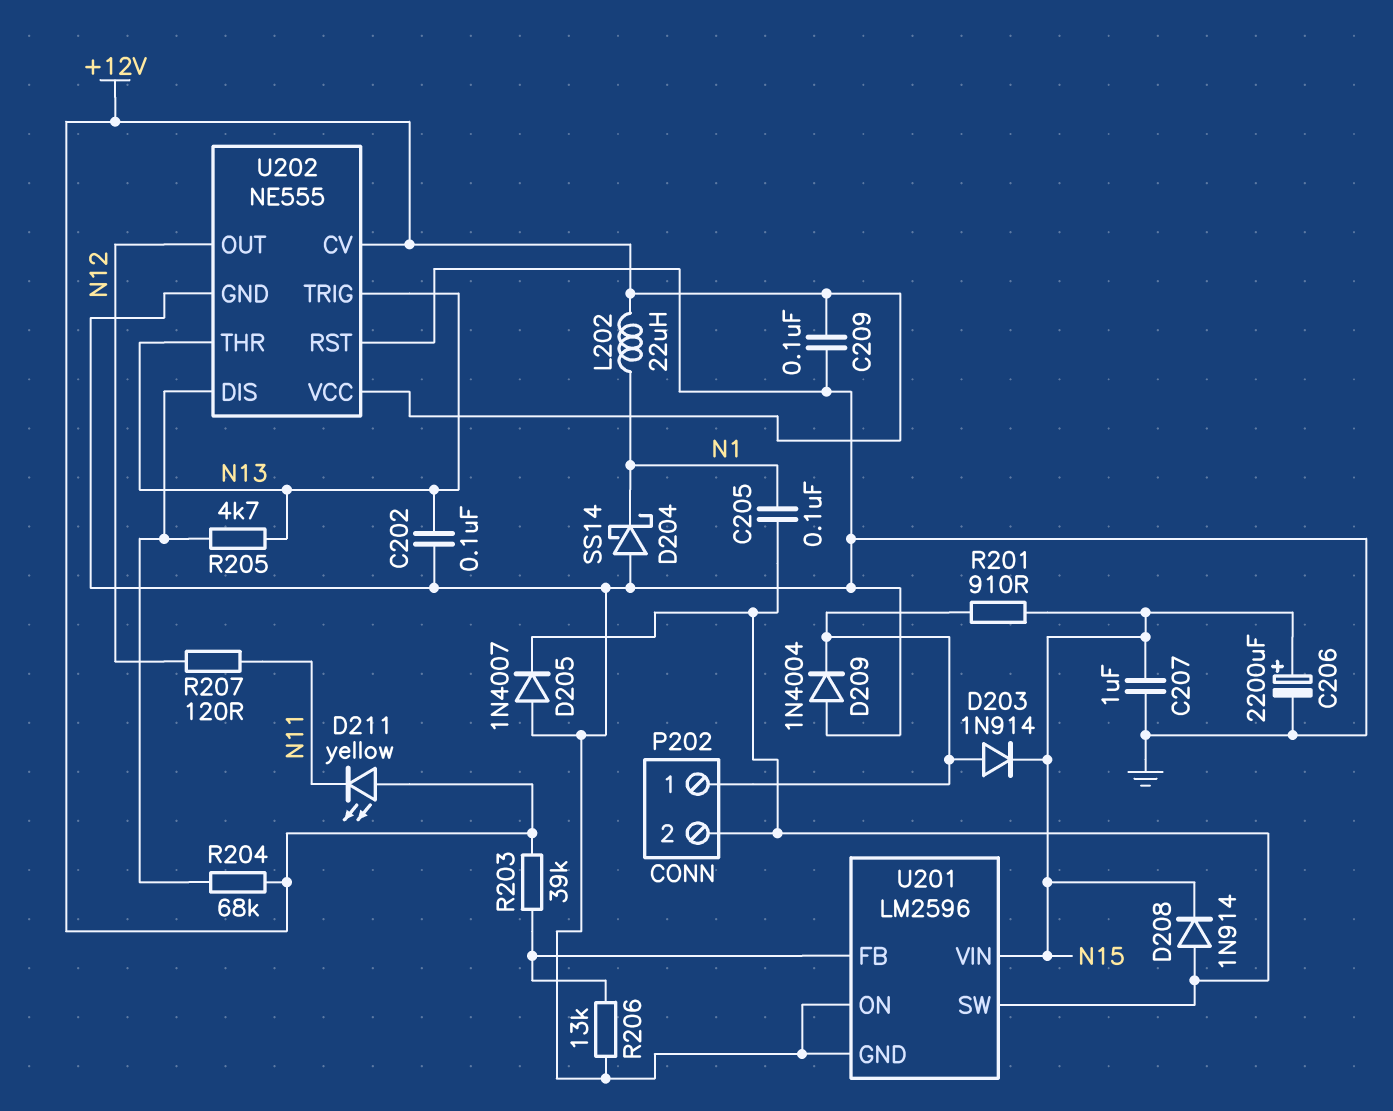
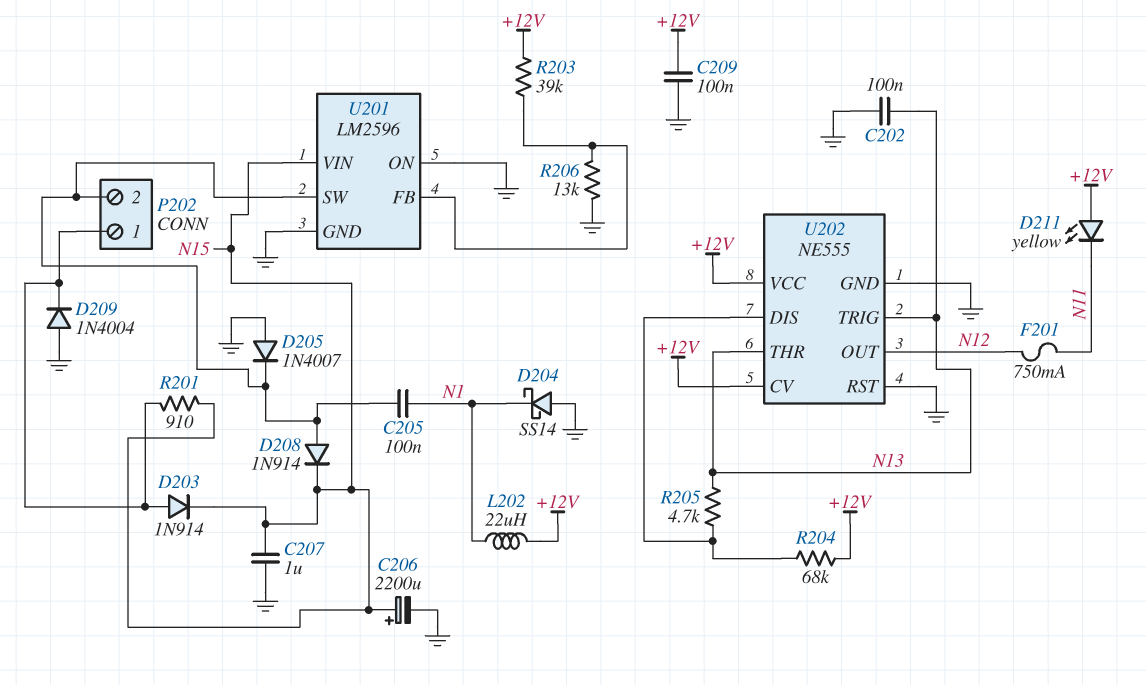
F201: none -> 750mA (N11, N12)
R207: 120 (N11, N12) -> none

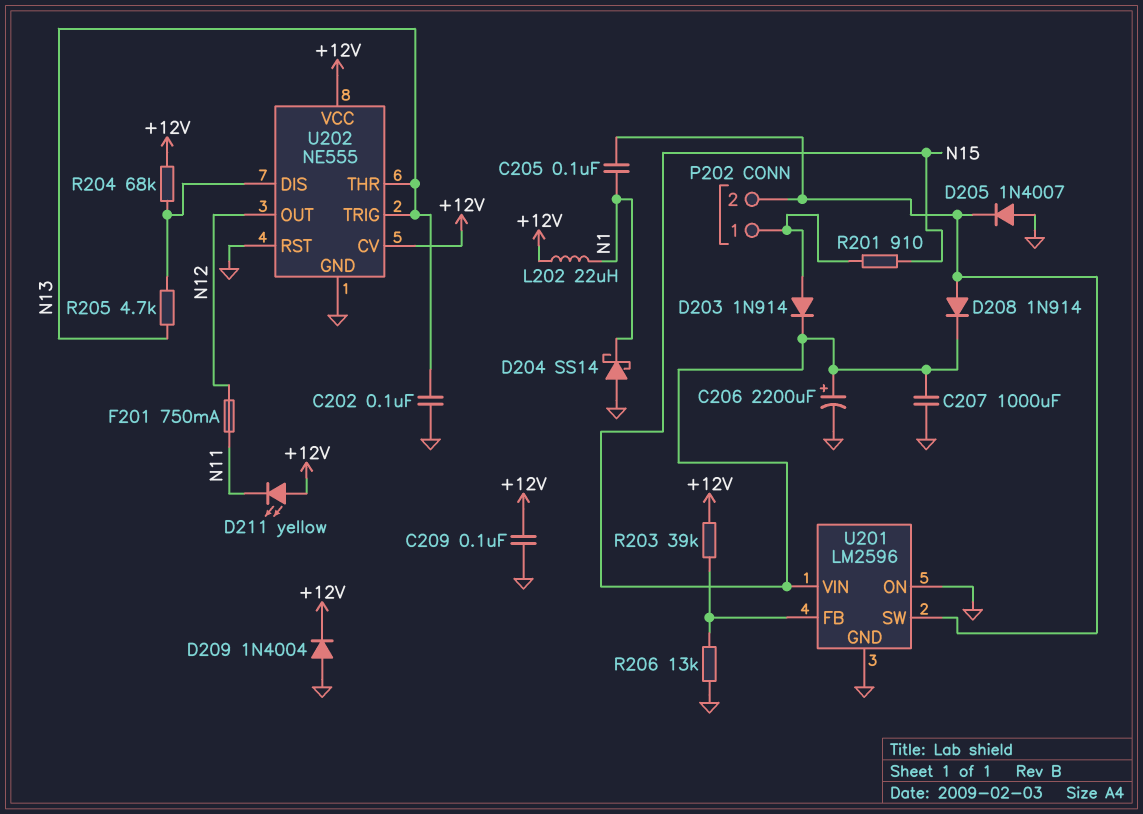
C207: 1uF (GND, N15) -> 1000uF (GND, N15)
D209: diode 1N4004 (A GND, K P202/1) -> diode 1N4004 (A GND, K +12V)

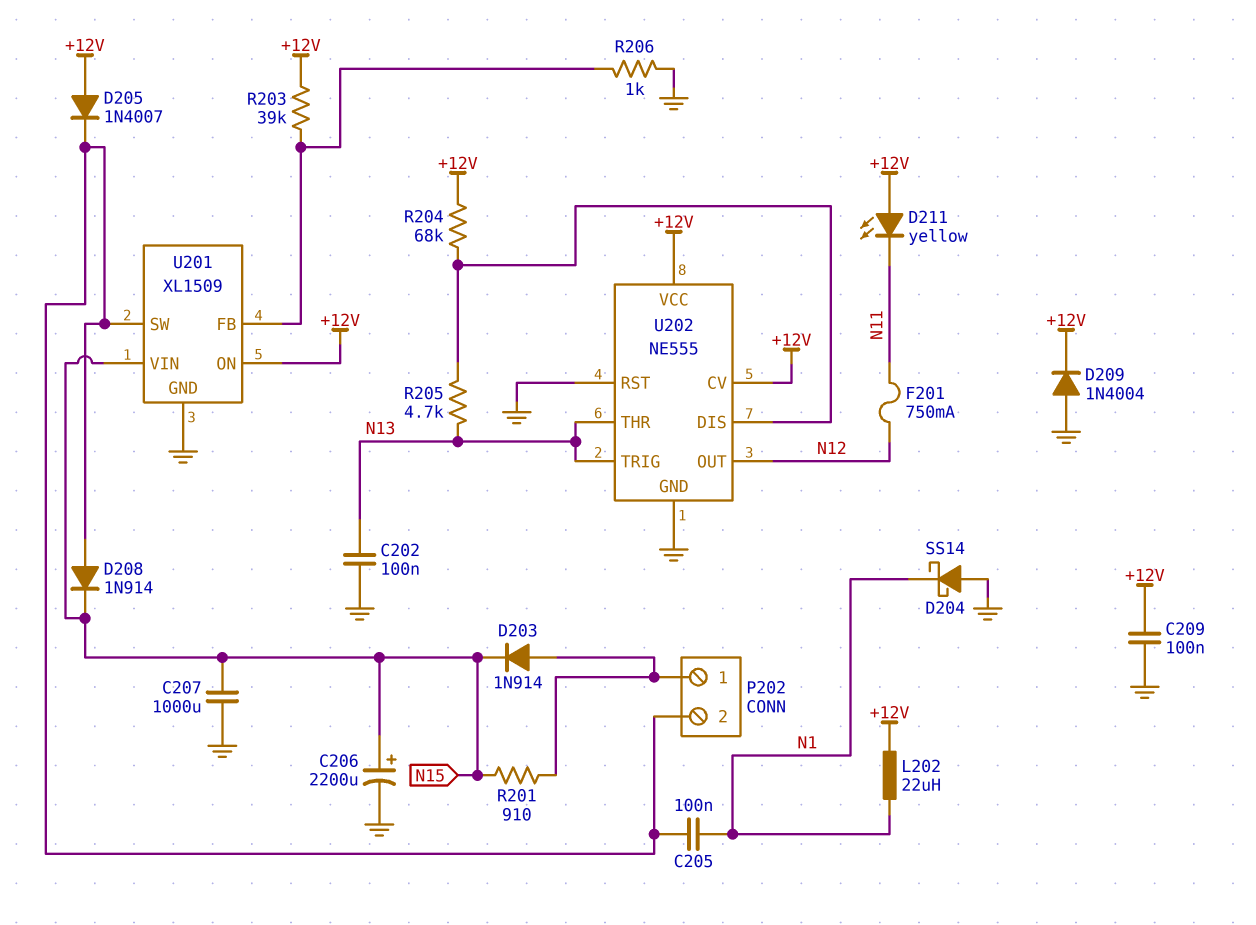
D205: diode 1N4007 (A GND, K P202/2) -> diode 1N4007 (A +12V, K P202/2)
R206: 13k (GND, U201/FB) -> 1k (GND, U201/FB)
U201: LM2596 -> XL1509
U201 pin ON: GND -> +12V

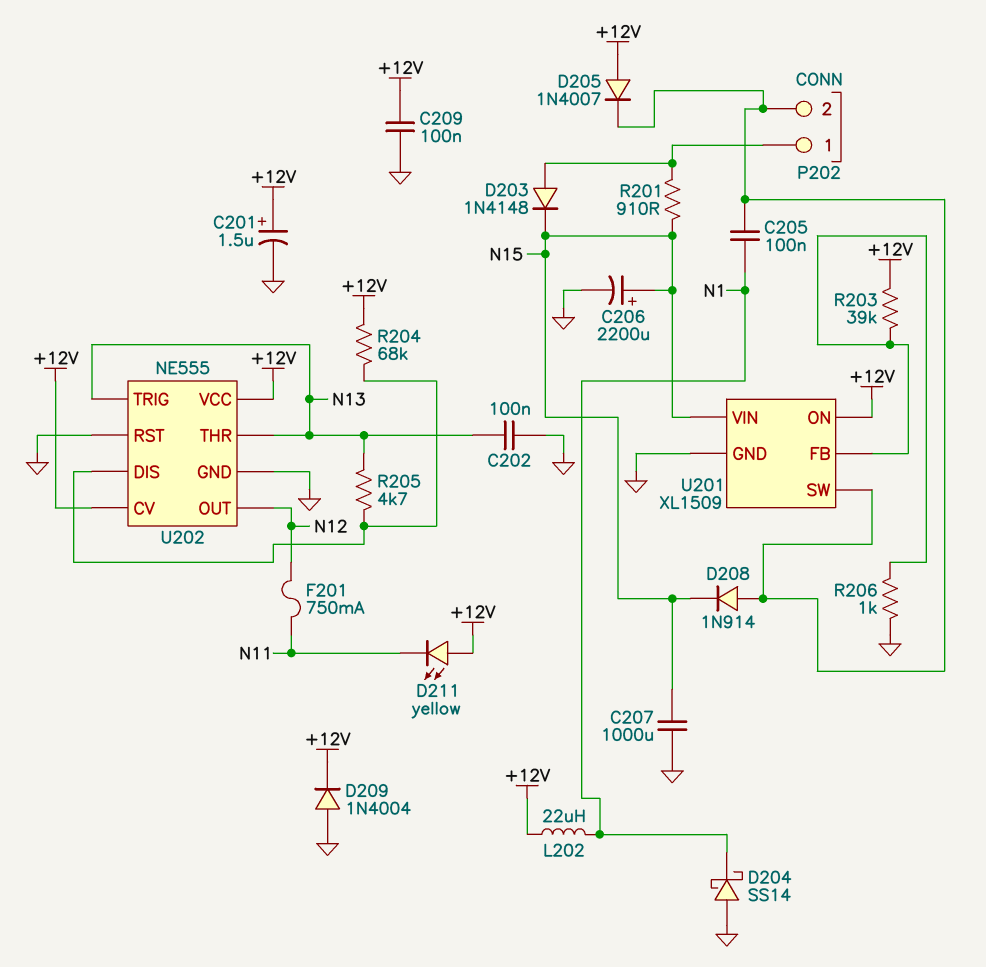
C201: none -> 1.5uF (plus +12V, minus GND)
D203: diode 1N914 (A P202/1, K N15) -> diode 1N4148 (A P202/1, K N15)

